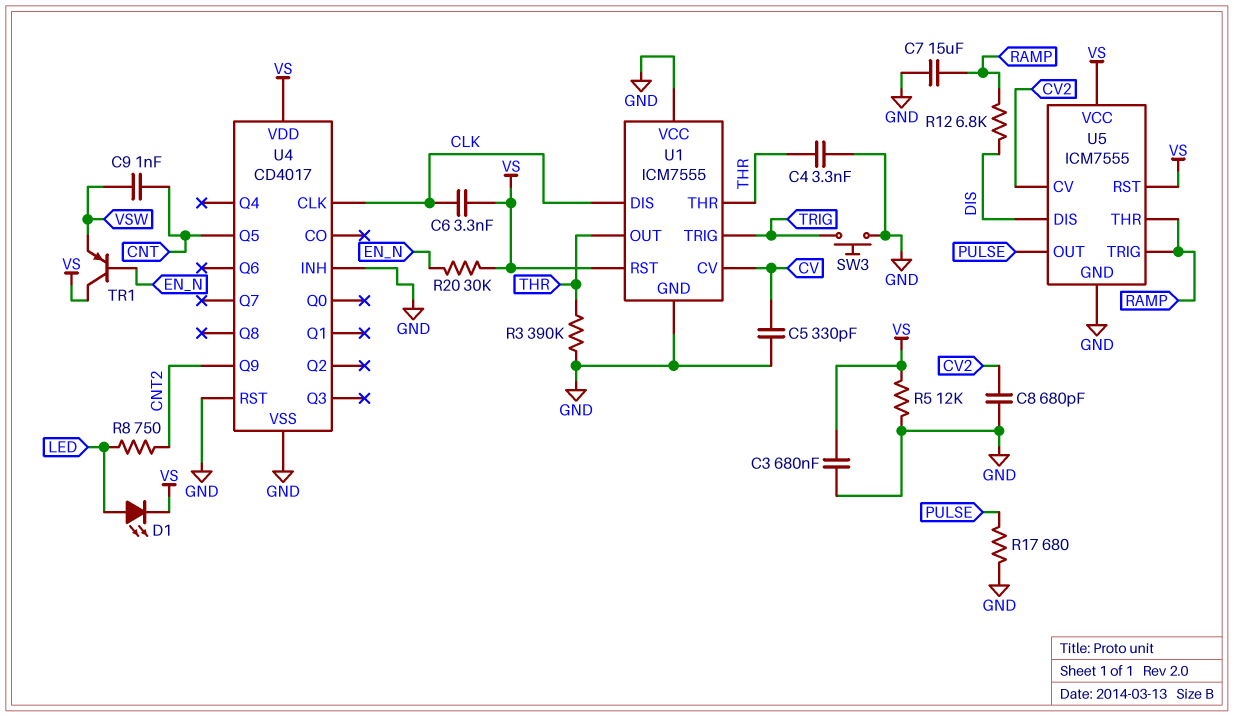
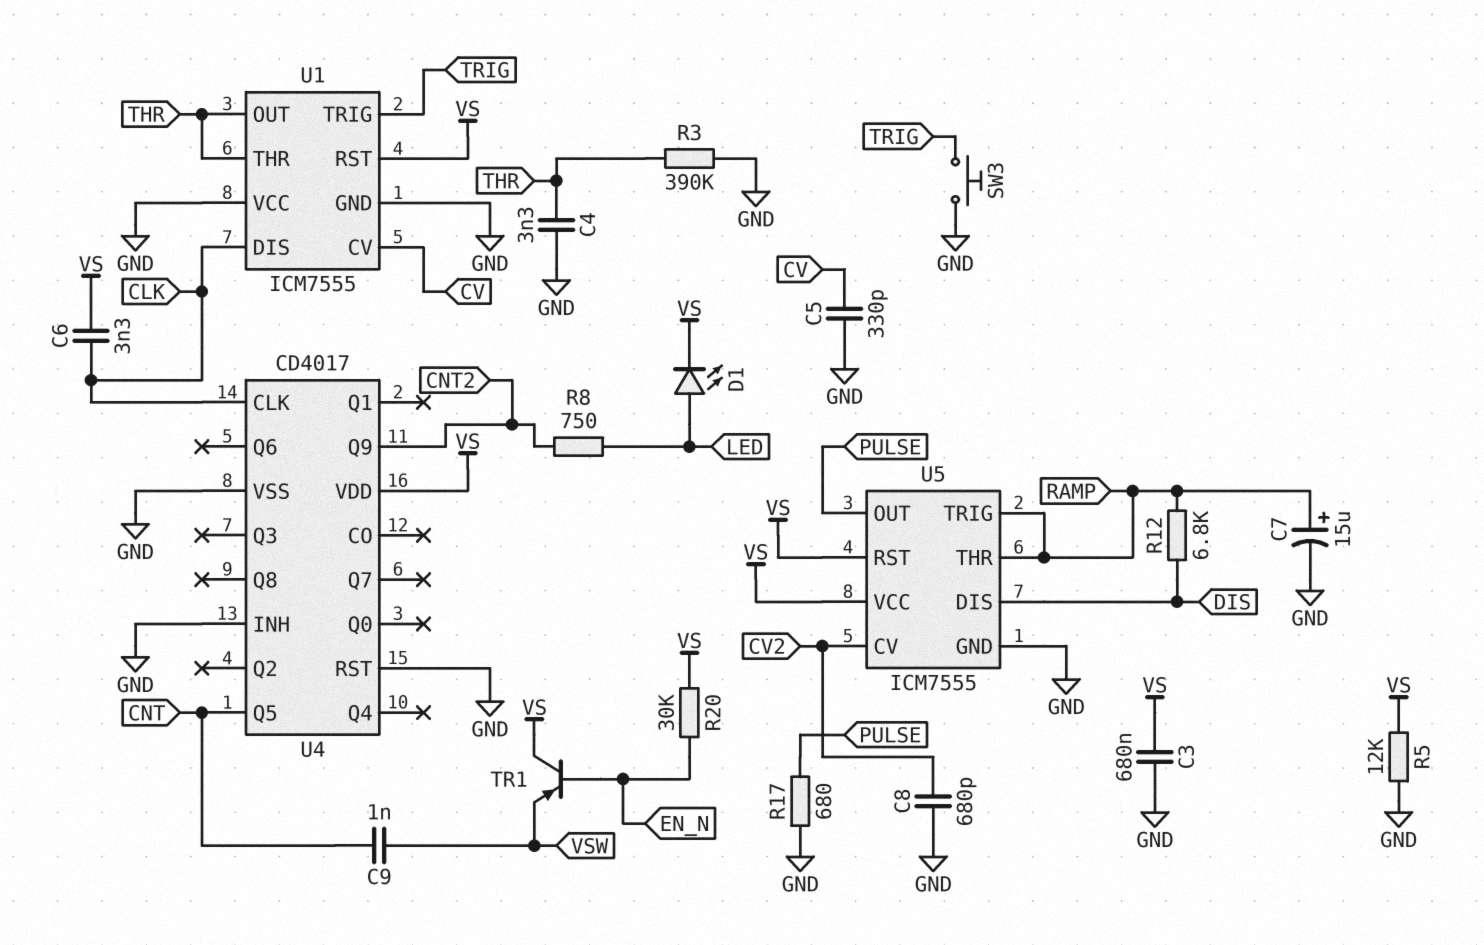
C7: 15uF (GND, RAMP) -> 15uF (plus RAMP, minus GND)

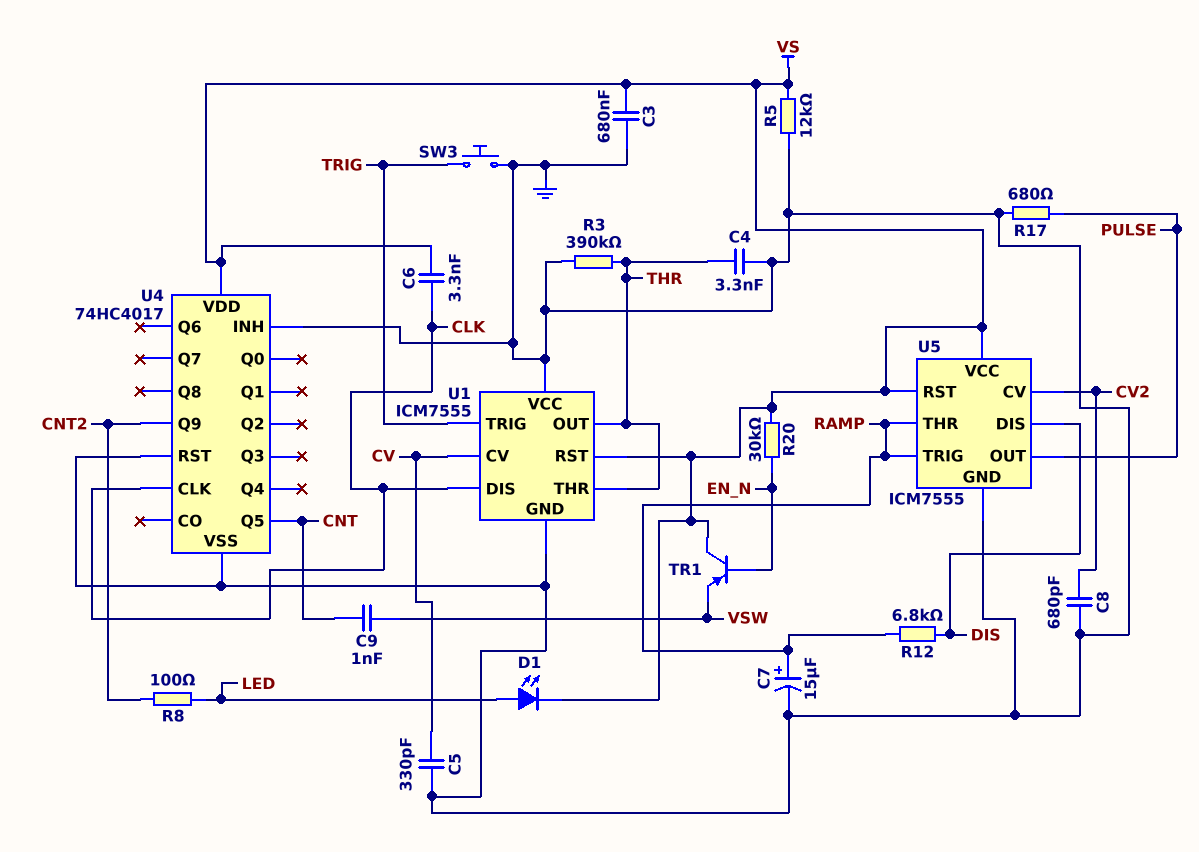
R8: 750 (CNT2, LED) -> 100 (CNT2, LED)
U4: CD4017 -> 74HC4017

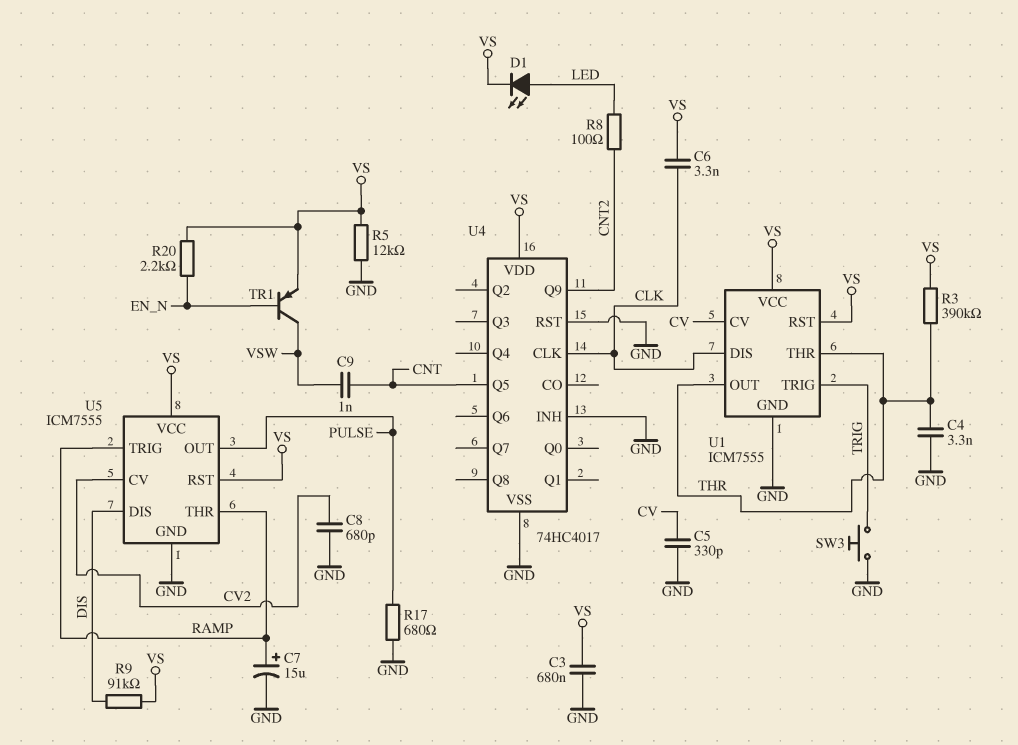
R3: 390k (GND, THR) -> 390k (THR, VS)
R9: none -> 91k (DIS, VS)
R12: 6.8k (DIS, RAMP) -> none
R20: 30k (EN_N, VS) -> 2.2k (EN_N, VS)
TR1: PNP (B EN_N, C VS, E VSW) -> PNP (B EN_N, C VSW, E VS)
U1 pin VCC: GND -> VS

